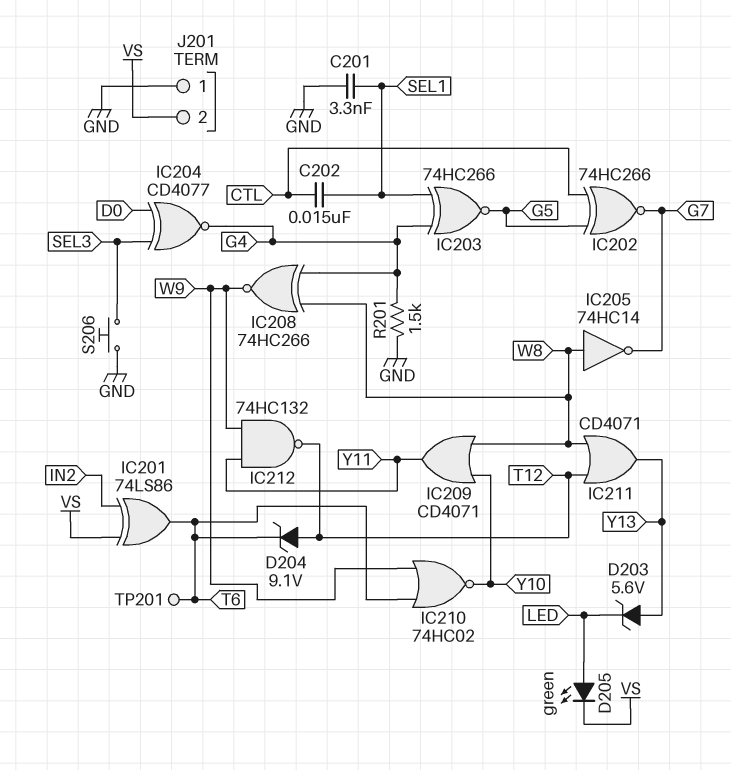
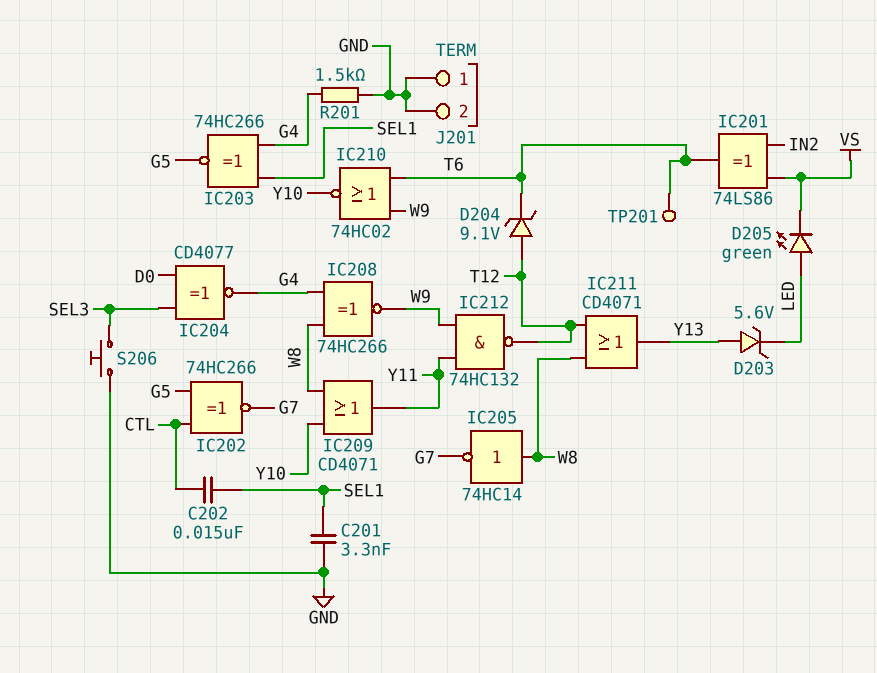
J201 pin 2: VS -> GND

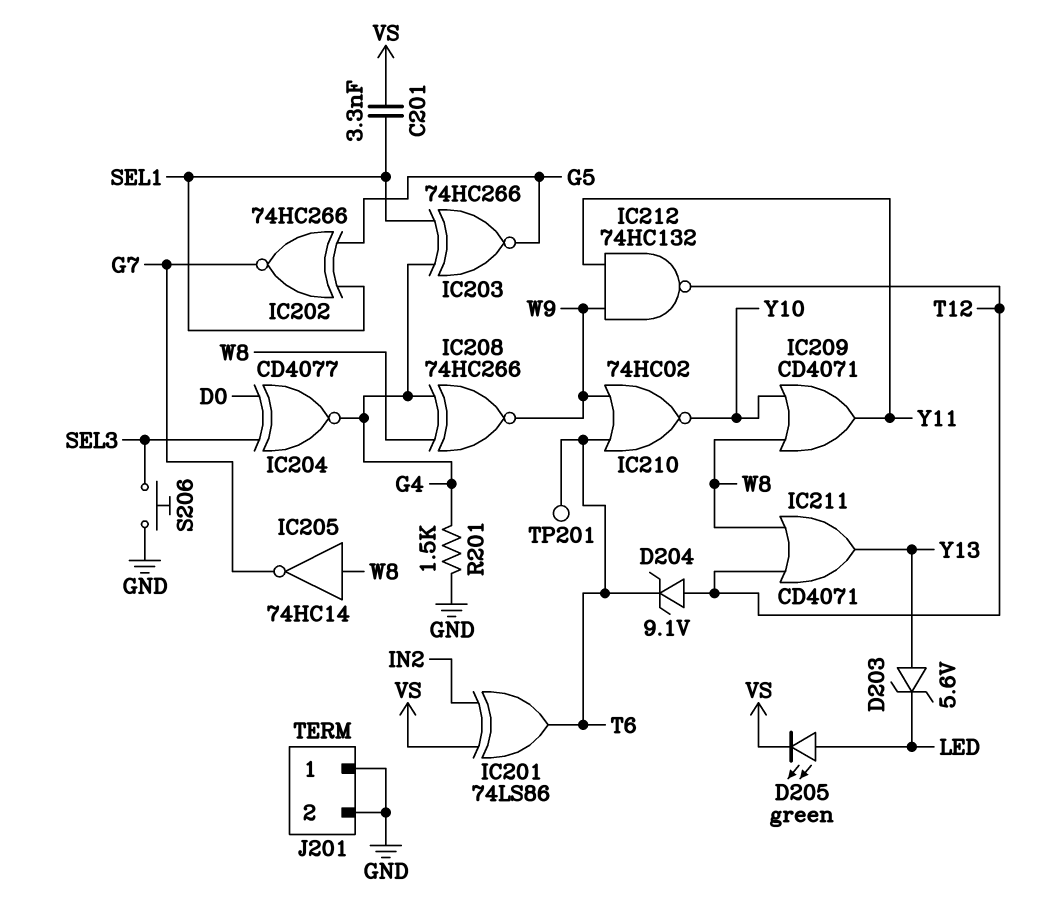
C201: 3.3nF (GND, SEL1) -> 3.3nF (SEL1, VS)
C202: 15nF (CTL, SEL1) -> none
IC202: XNOR 74HC266 (in CTL, in G5, out G7) -> XNOR 74HC266 (in G5, in SEL1, out G7)

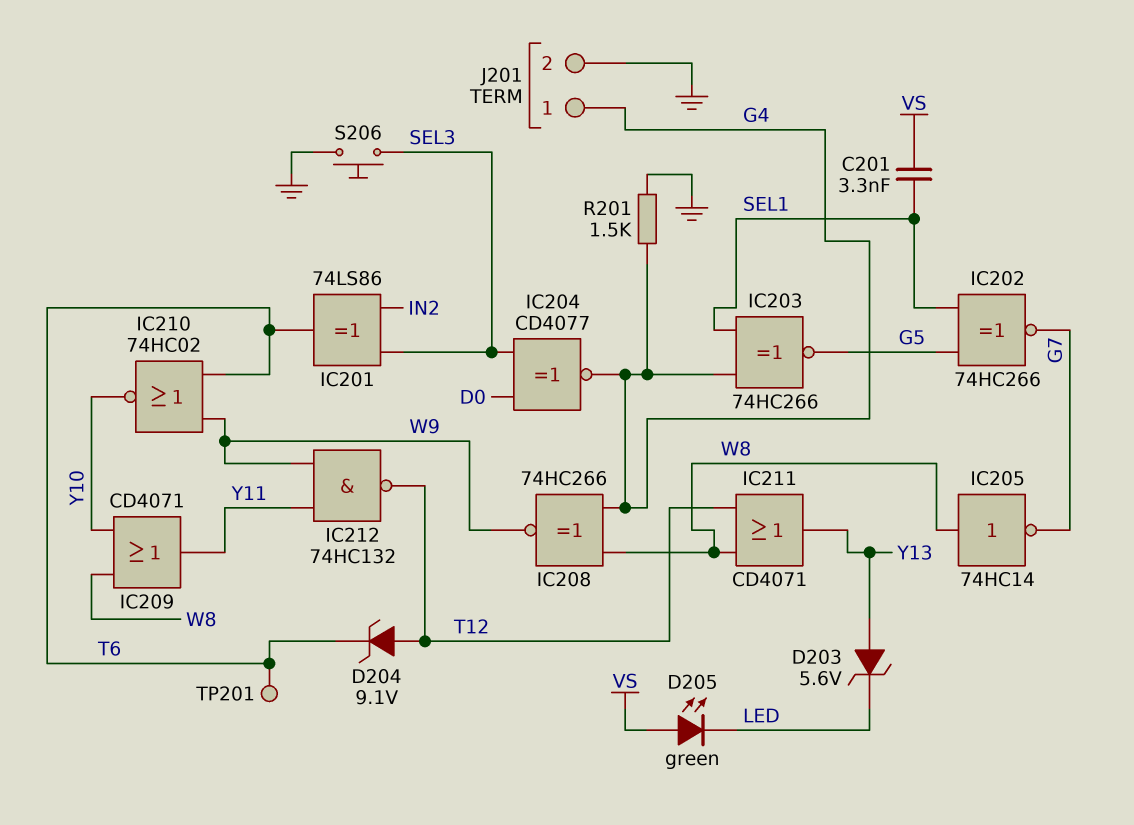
D205: LED green (A LED, K VS) -> LED green (A VS, K LED)
IC201: XOR 74LS86 (in IN2, in VS, out T6) -> XOR 74LS86 (in IN2, in SEL3, out T6)
J201 pin 1: GND -> G4

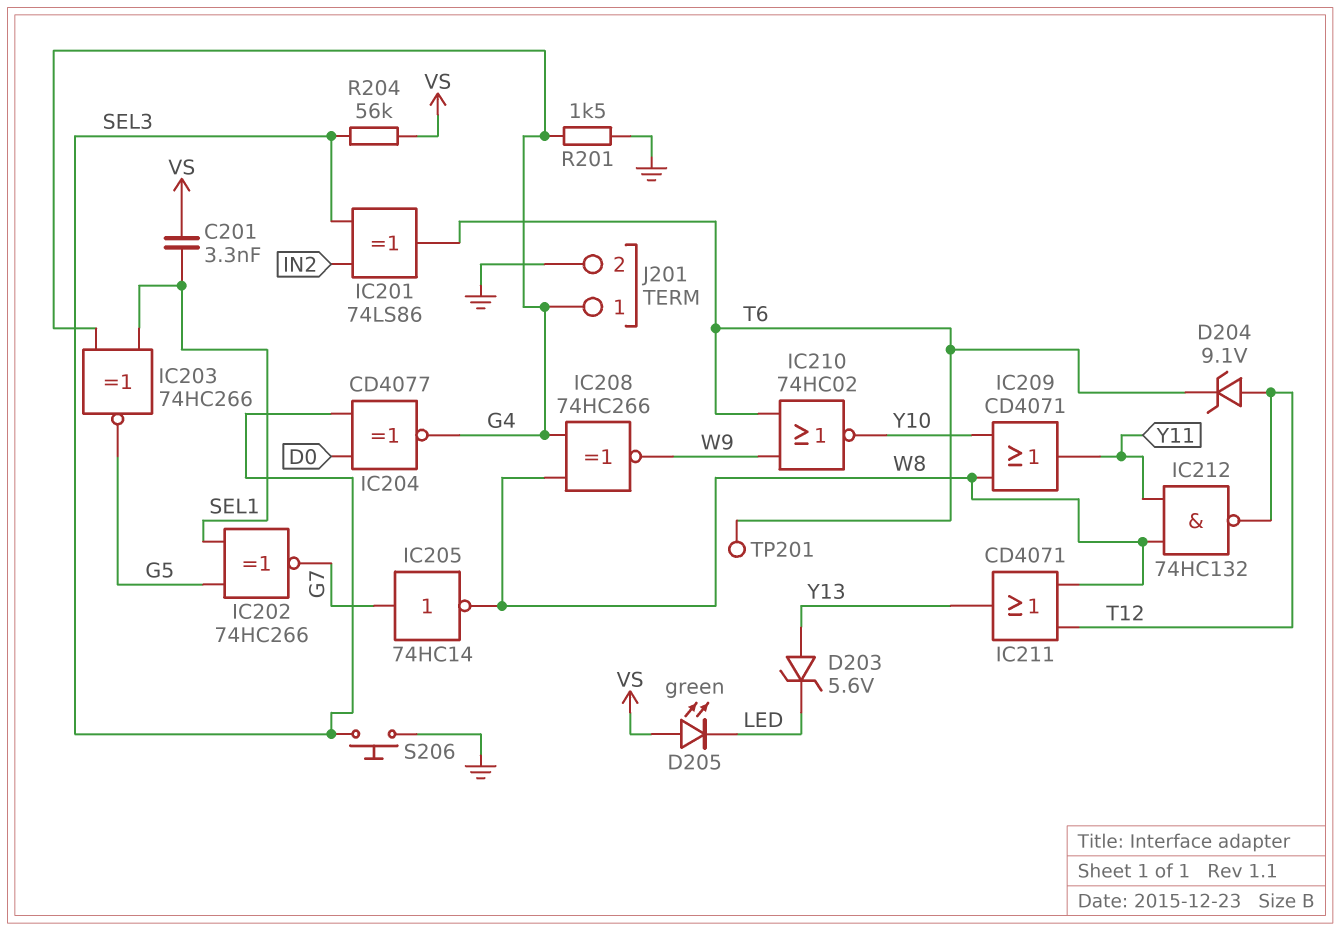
IC205: NOT 74HC14 (in W8, out G7) -> NOT 74HC14 (in G7, out W8)
IC212: NAND 74HC132 (in W9, in Y11, out T12) -> NAND 74HC132 (in W8, in Y11, out T12)
R204: none -> 56k (SEL3, VS)

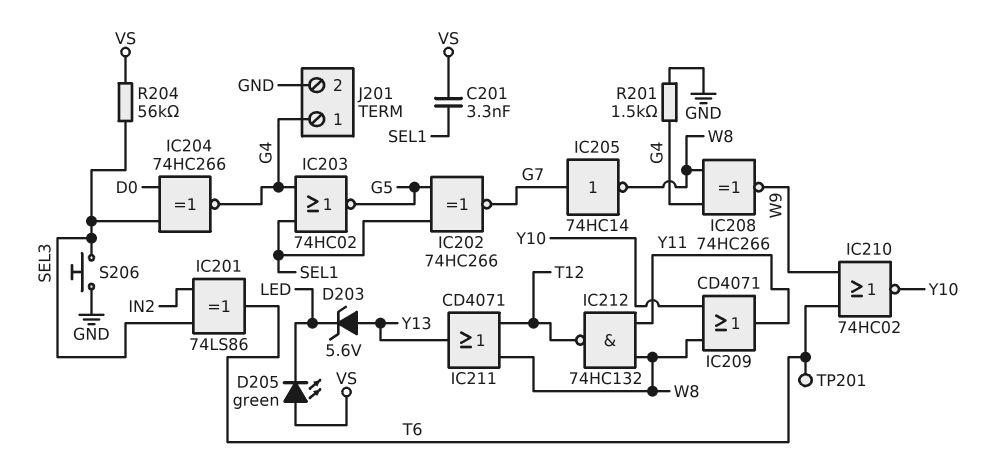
D204: zener 9.1V (A T12, K T6) -> none
IC203: XNOR 74HC266 (in G4, in SEL1, out G5) -> NOR 74HC02 (in G4, in SEL1, out G5)
IC204: XNOR CD4077 (in D0, in SEL3, out G4) -> XNOR 74HC266 (in D0, in SEL3, out G4)

